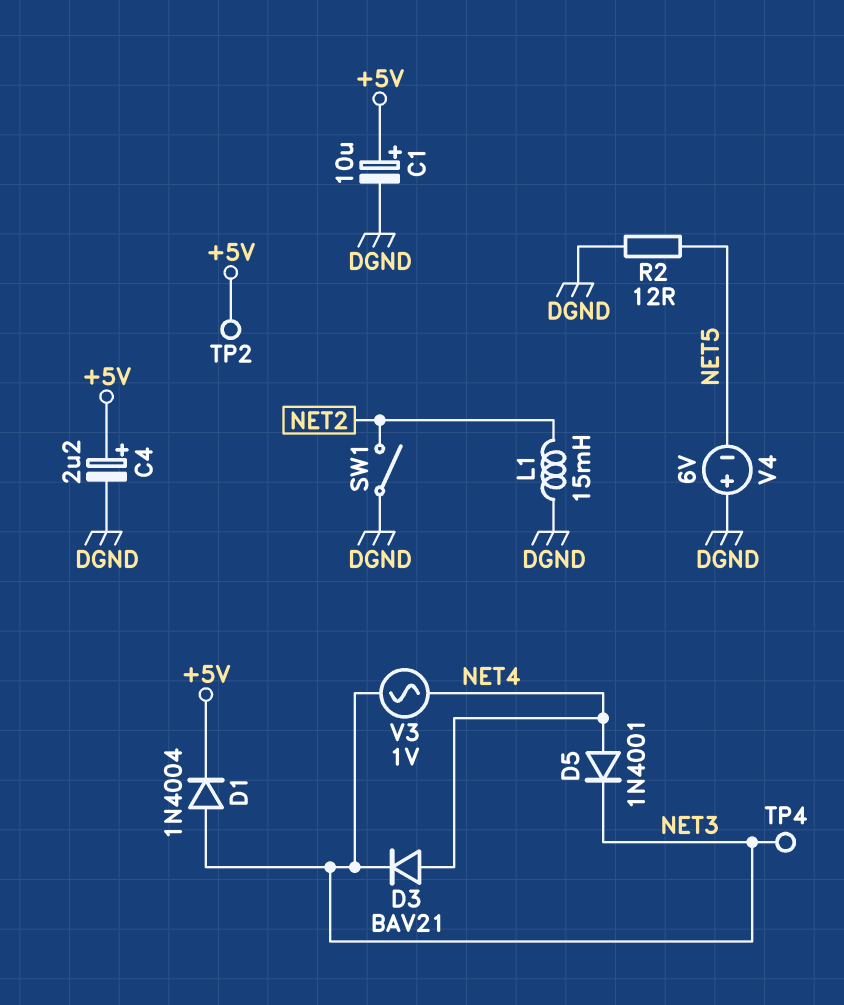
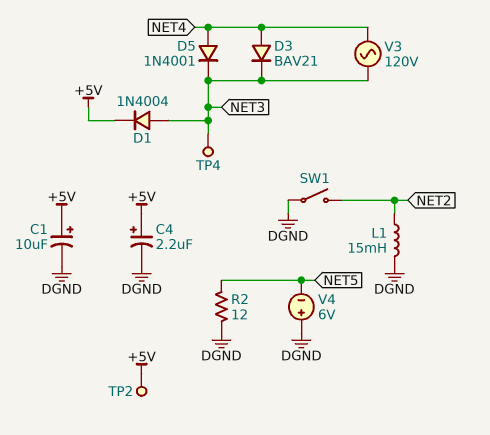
V3: AC 1V (NET3, NET4) -> AC 120V (NET3, NET4)

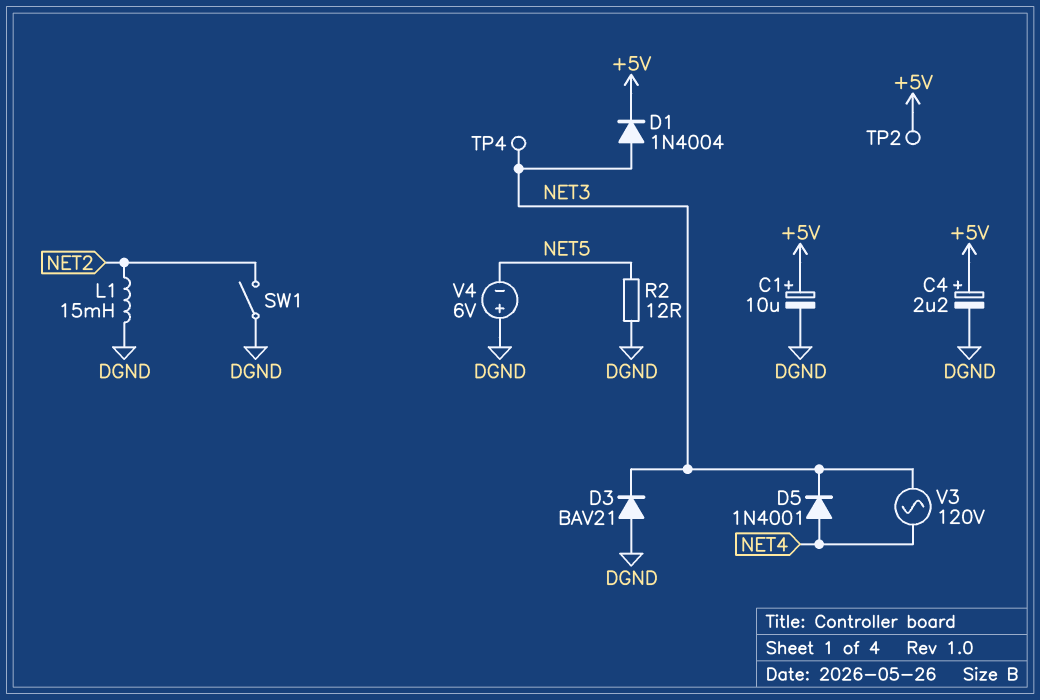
D3: diode BAV21 (A NET4, K NET3) -> diode BAV21 (A DGND, K NET3)

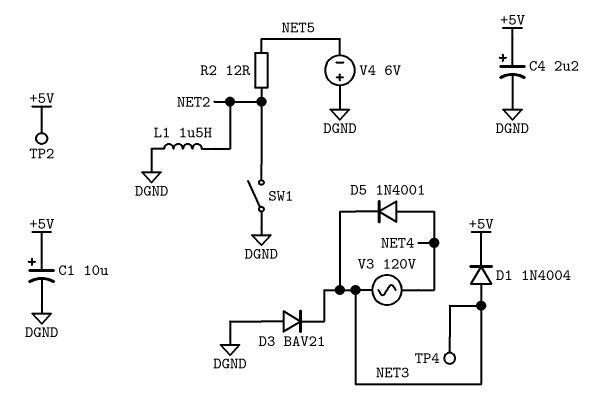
L1: 15mH (DGND, NET2) -> 1.5uH (DGND, NET2)
R2: 12 (DGND, NET5) -> 12 (NET2, NET5)

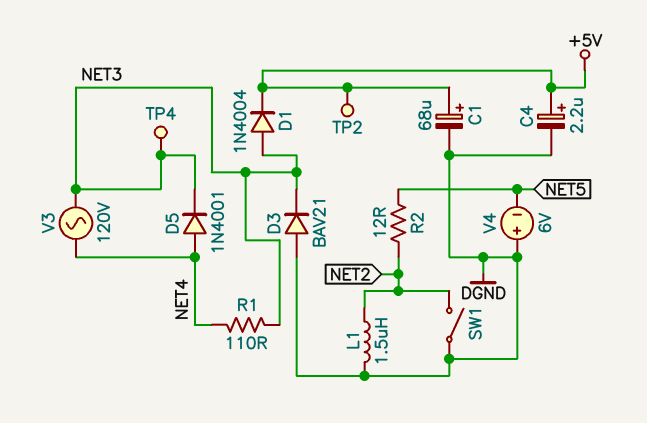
C1: 10uF (plus +5V, minus DGND) -> 68uF (plus +5V, minus DGND)
R1: none -> 110 (NET3, NET4)

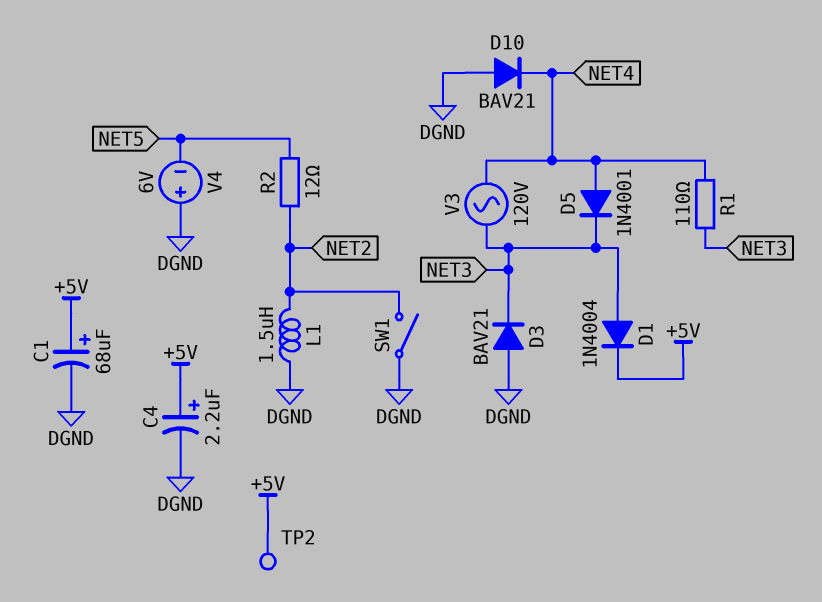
D10: none -> diode BAV21 (A DGND, K NET4)
TP4: test point (NET3) -> none

